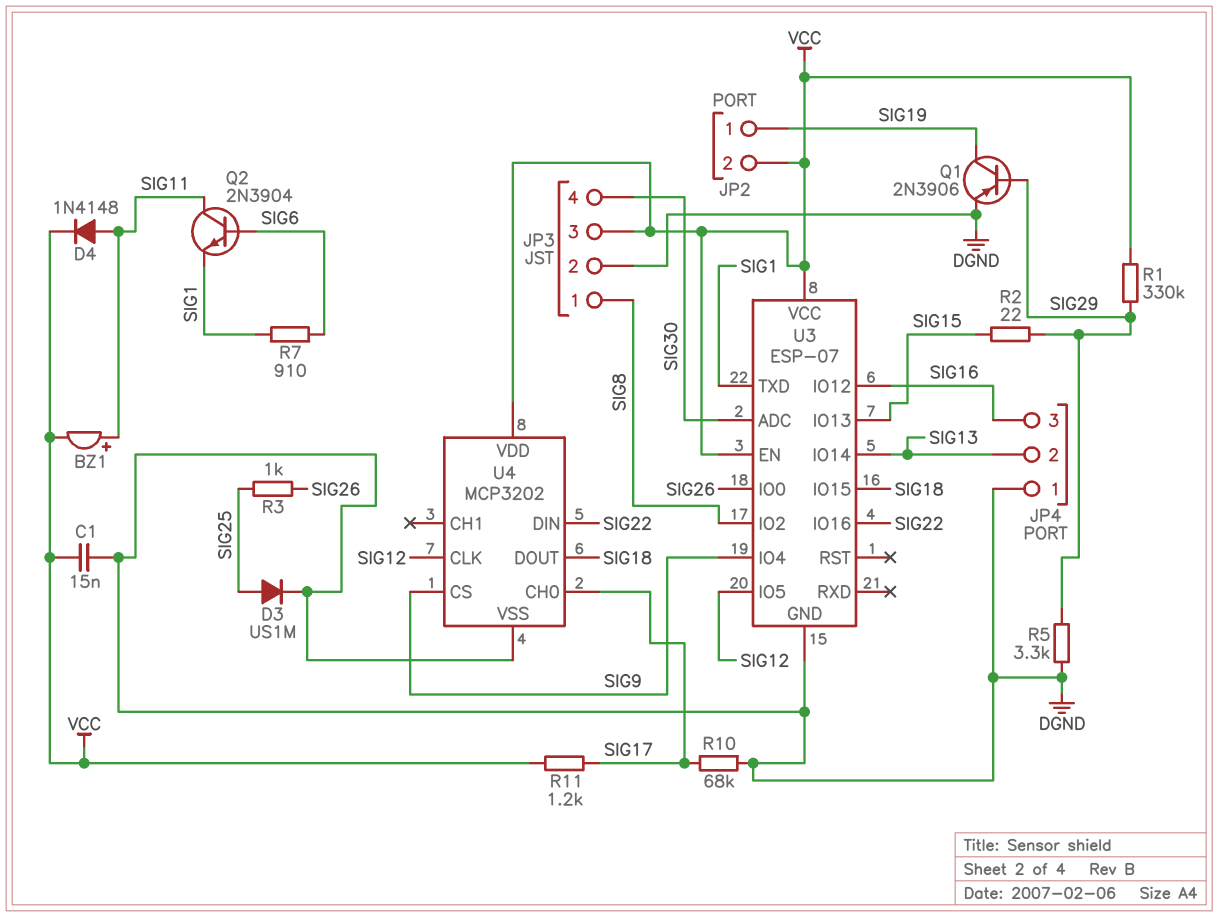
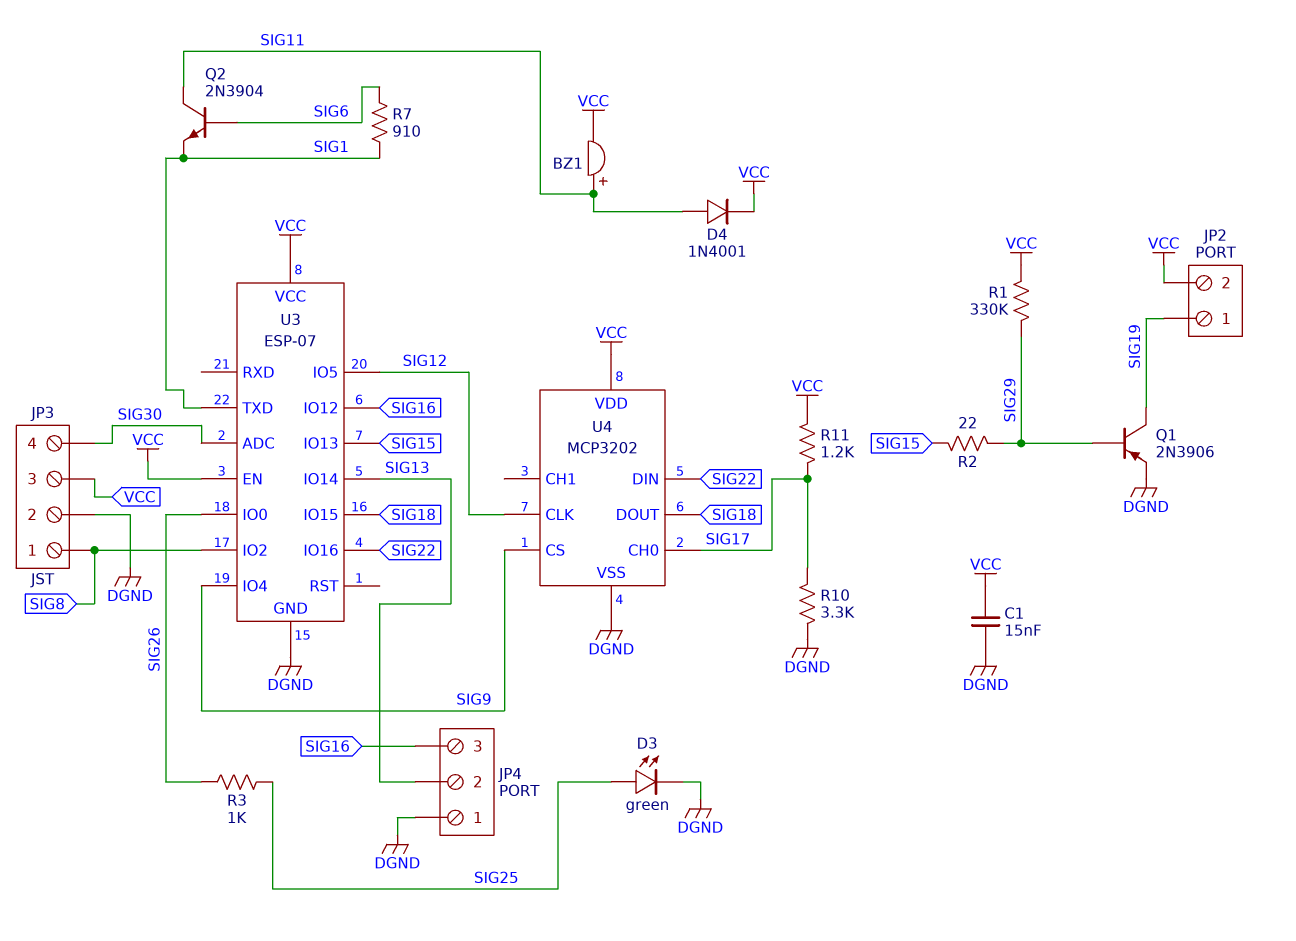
D3: diode US1M (A SIG25, K DGND) -> LED green (A SIG25, K DGND)
D4: diode 1N4148 (A SIG11, K VCC) -> diode 1N4001 (A SIG11, K VCC)
R5: 3.3k (DGND, SIG29) -> none
R10: 68k (DGND, SIG17) -> 3.3k (DGND, SIG17)

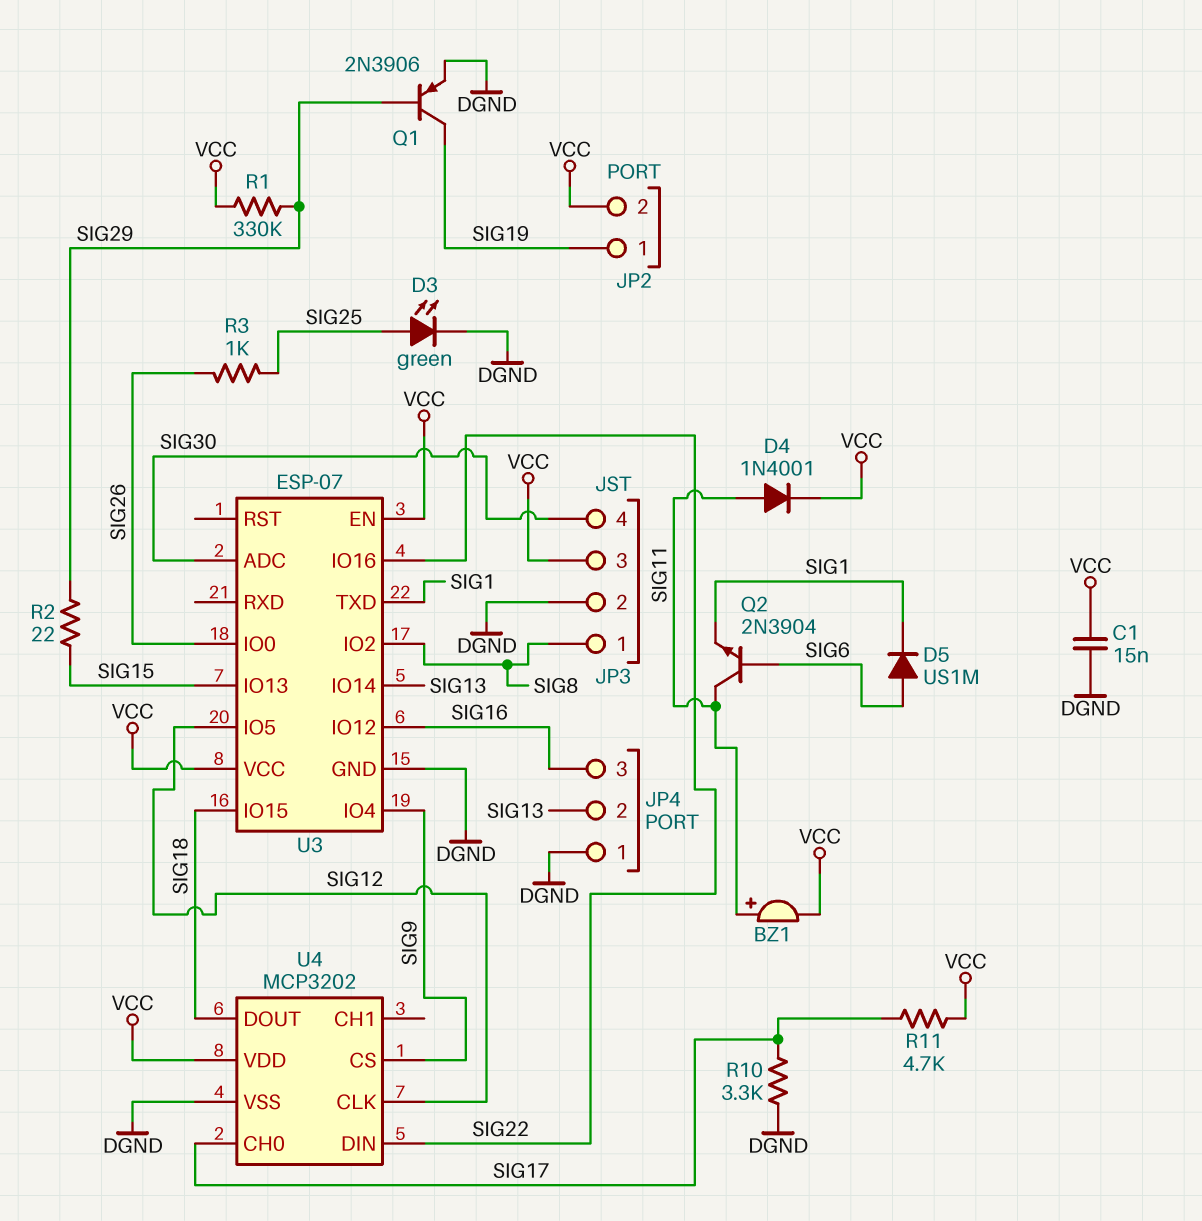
D5: none -> diode US1M (A SIG6, K SIG1)
R7: 910 (SIG1, SIG6) -> none
R11: 1.2k (SIG17, VCC) -> 4.7k (SIG17, VCC)

